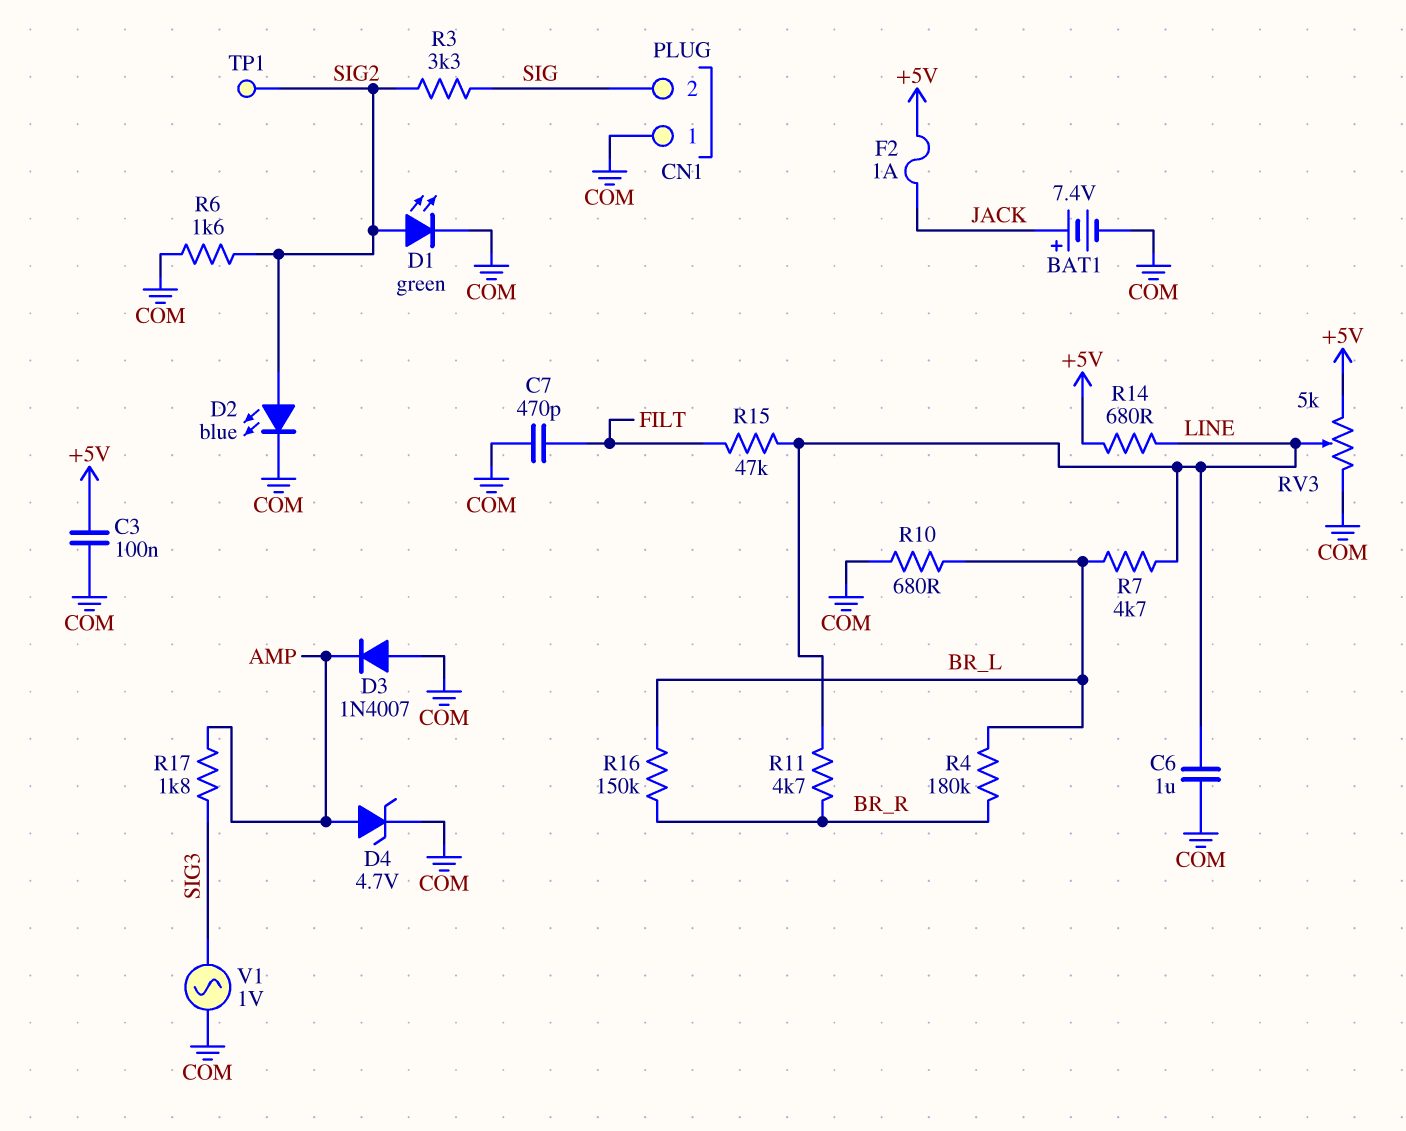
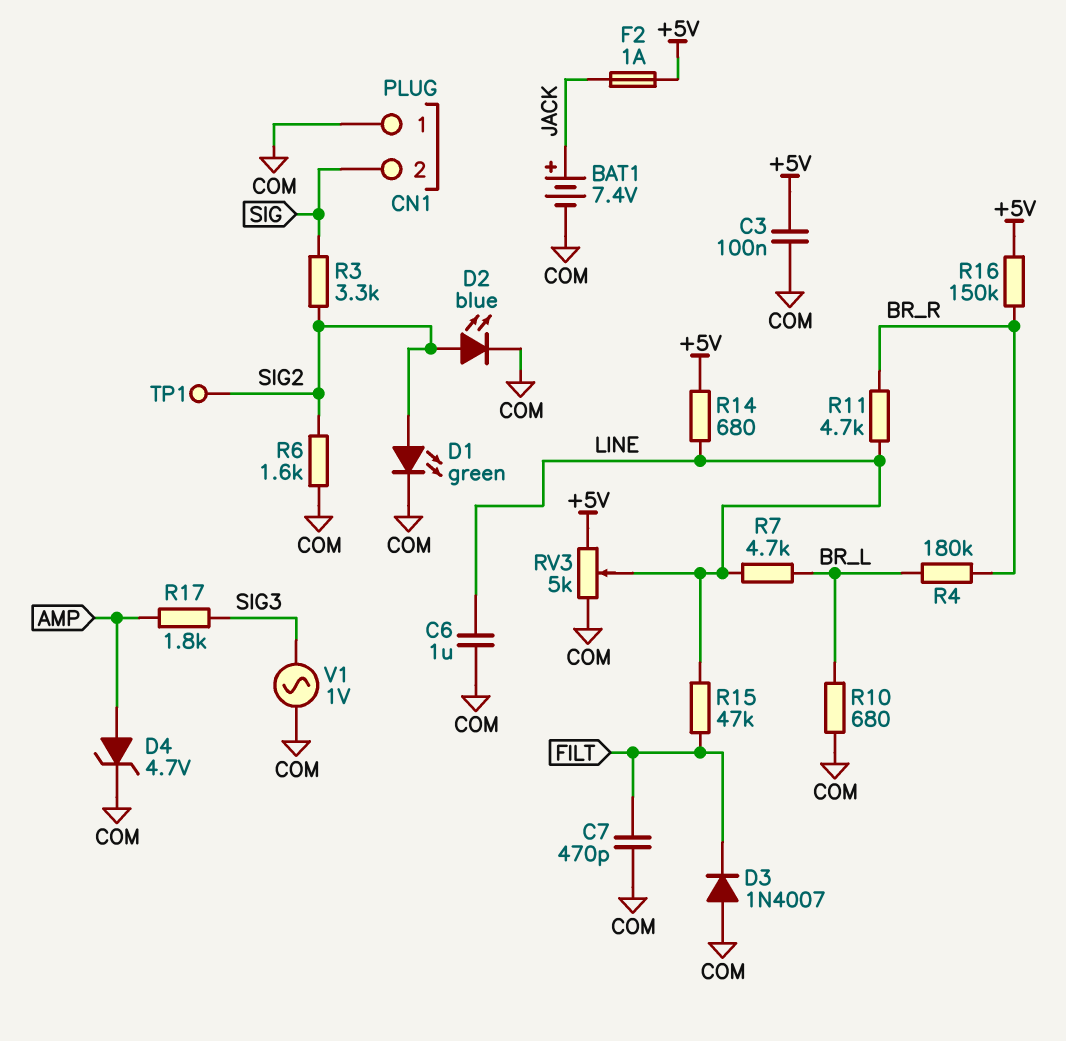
D3: diode 1N4007 (A COM, K AMP) -> diode 1N4007 (A COM, K FILT)
R16: 150k (BR_L, BR_R) -> 150k (+5V, BR_R)

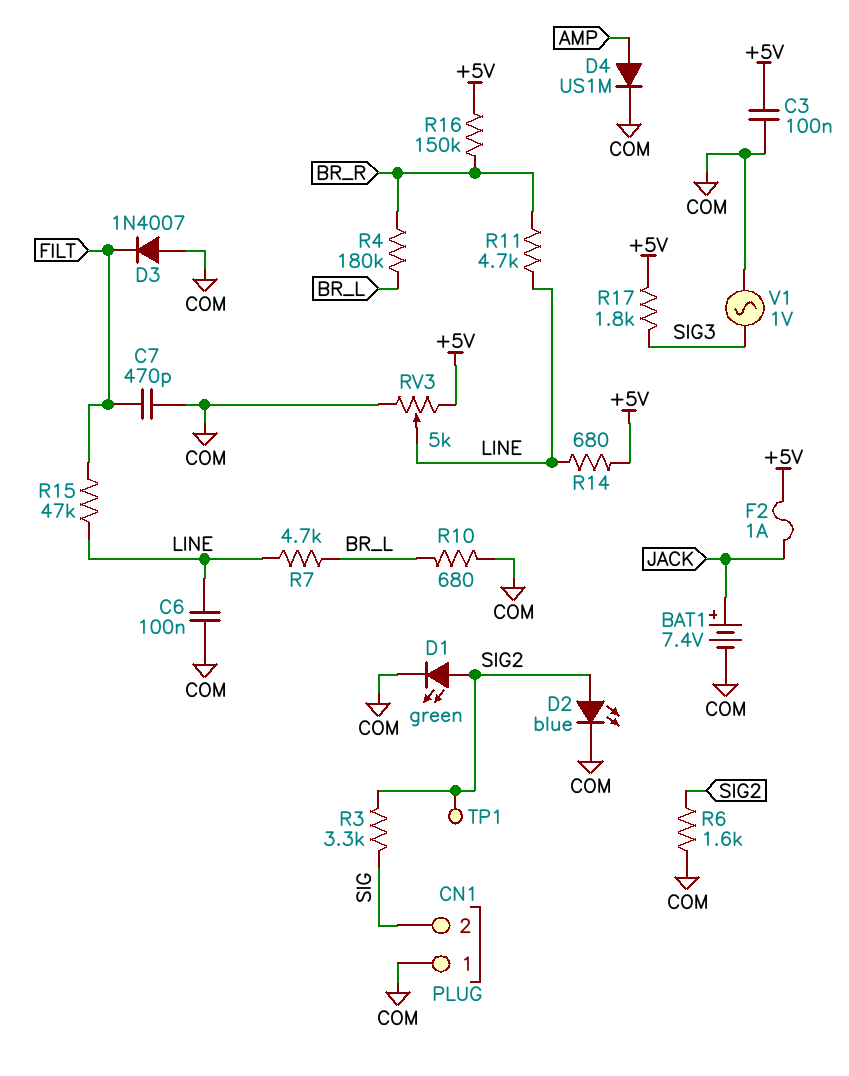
C6: 1uF (COM, LINE) -> 100nF (COM, LINE)
D4: zener 4.7V (A AMP, K COM) -> diode US1M (A AMP, K COM)
R17: 1.8k (AMP, SIG3) -> 1.8k (+5V, SIG3)

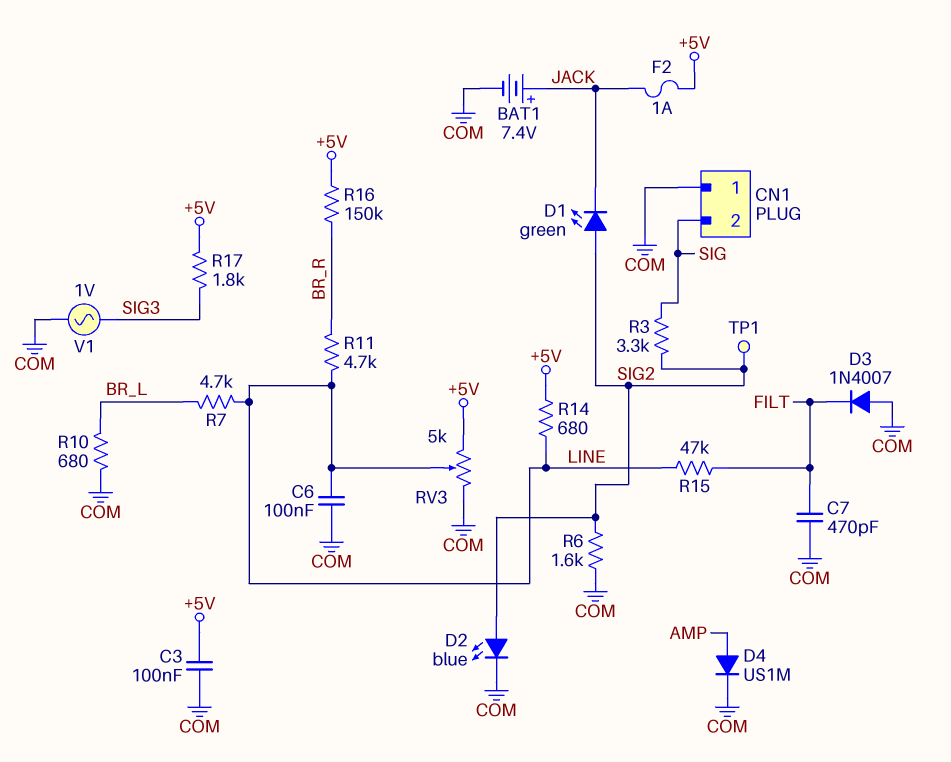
D1: LED green (A SIG2, K COM) -> LED green (A SIG2, K JACK)
R4: 180k (BR_L, BR_R) -> none

